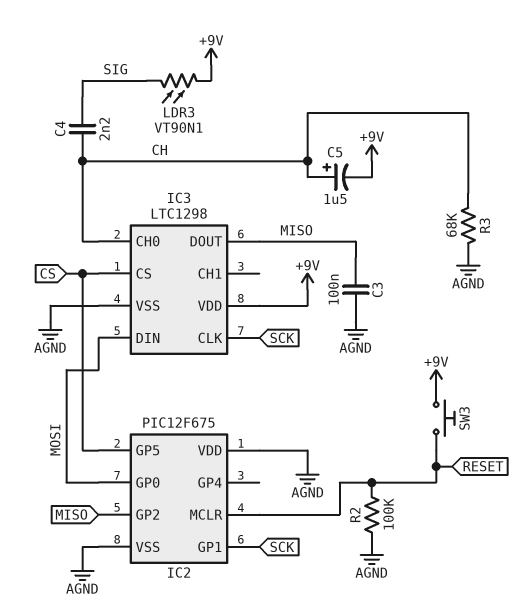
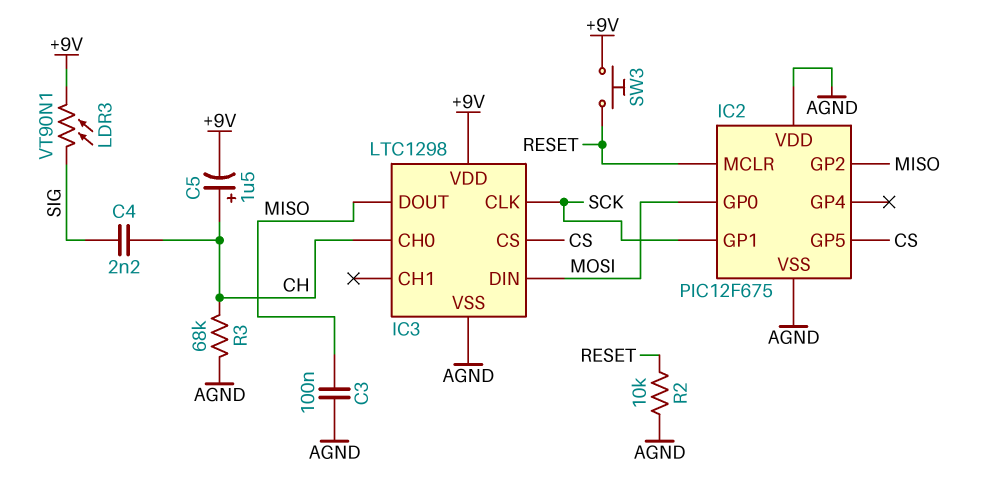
R2: 100k (AGND, RESET) -> 10k (AGND, RESET)

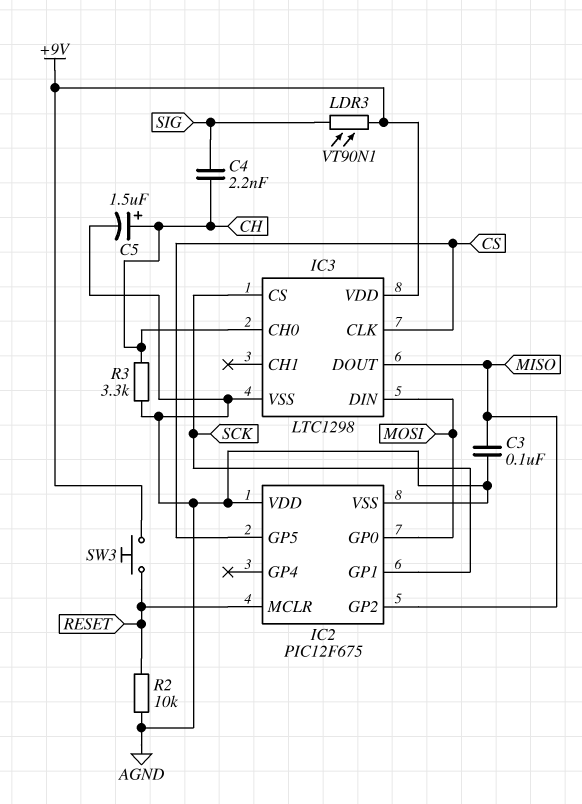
C5: 1.5uF (plus CH, minus +9V) -> 1.5uF (plus CH, minus AGND)
IC3 pin CLK: SCK -> CS
IC3 pin CS: CS -> SCK
R3: 68k (AGND, CH) -> 3.3k (AGND, CH)

